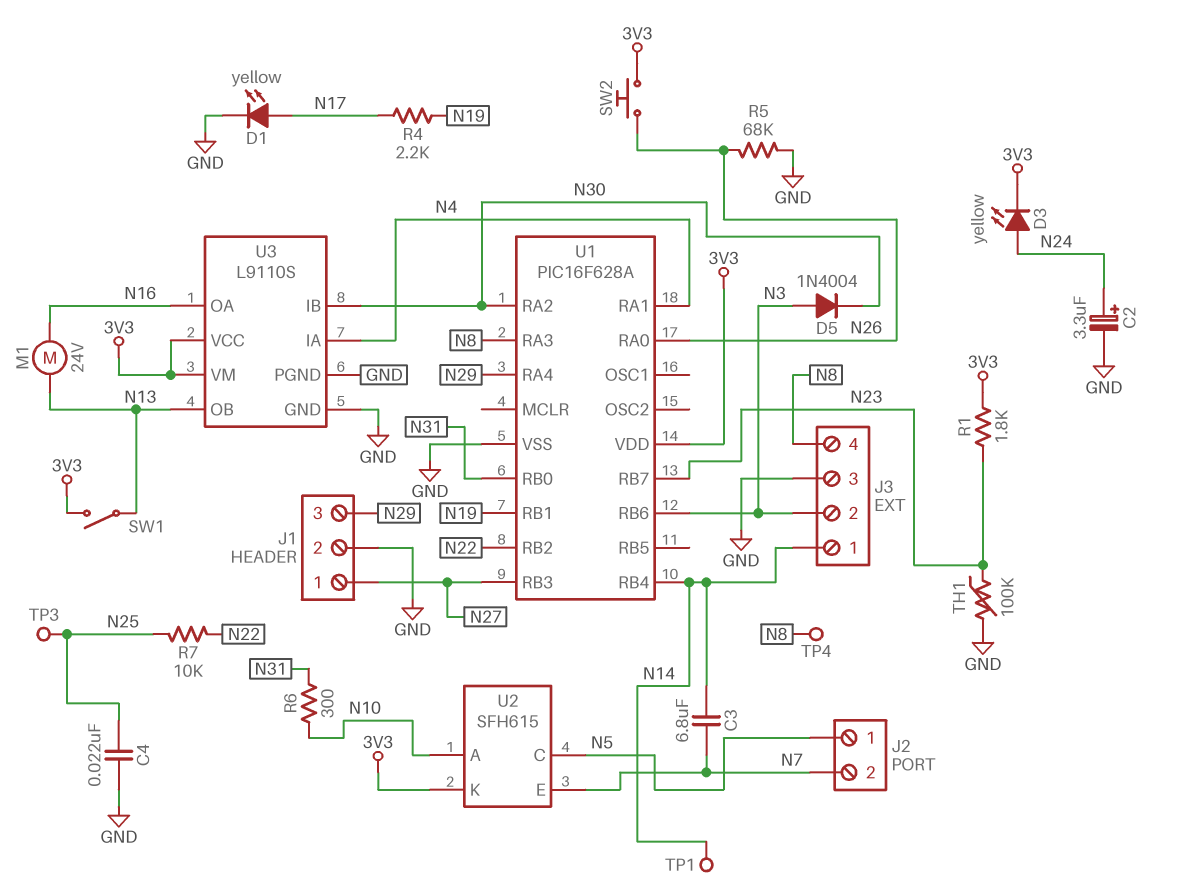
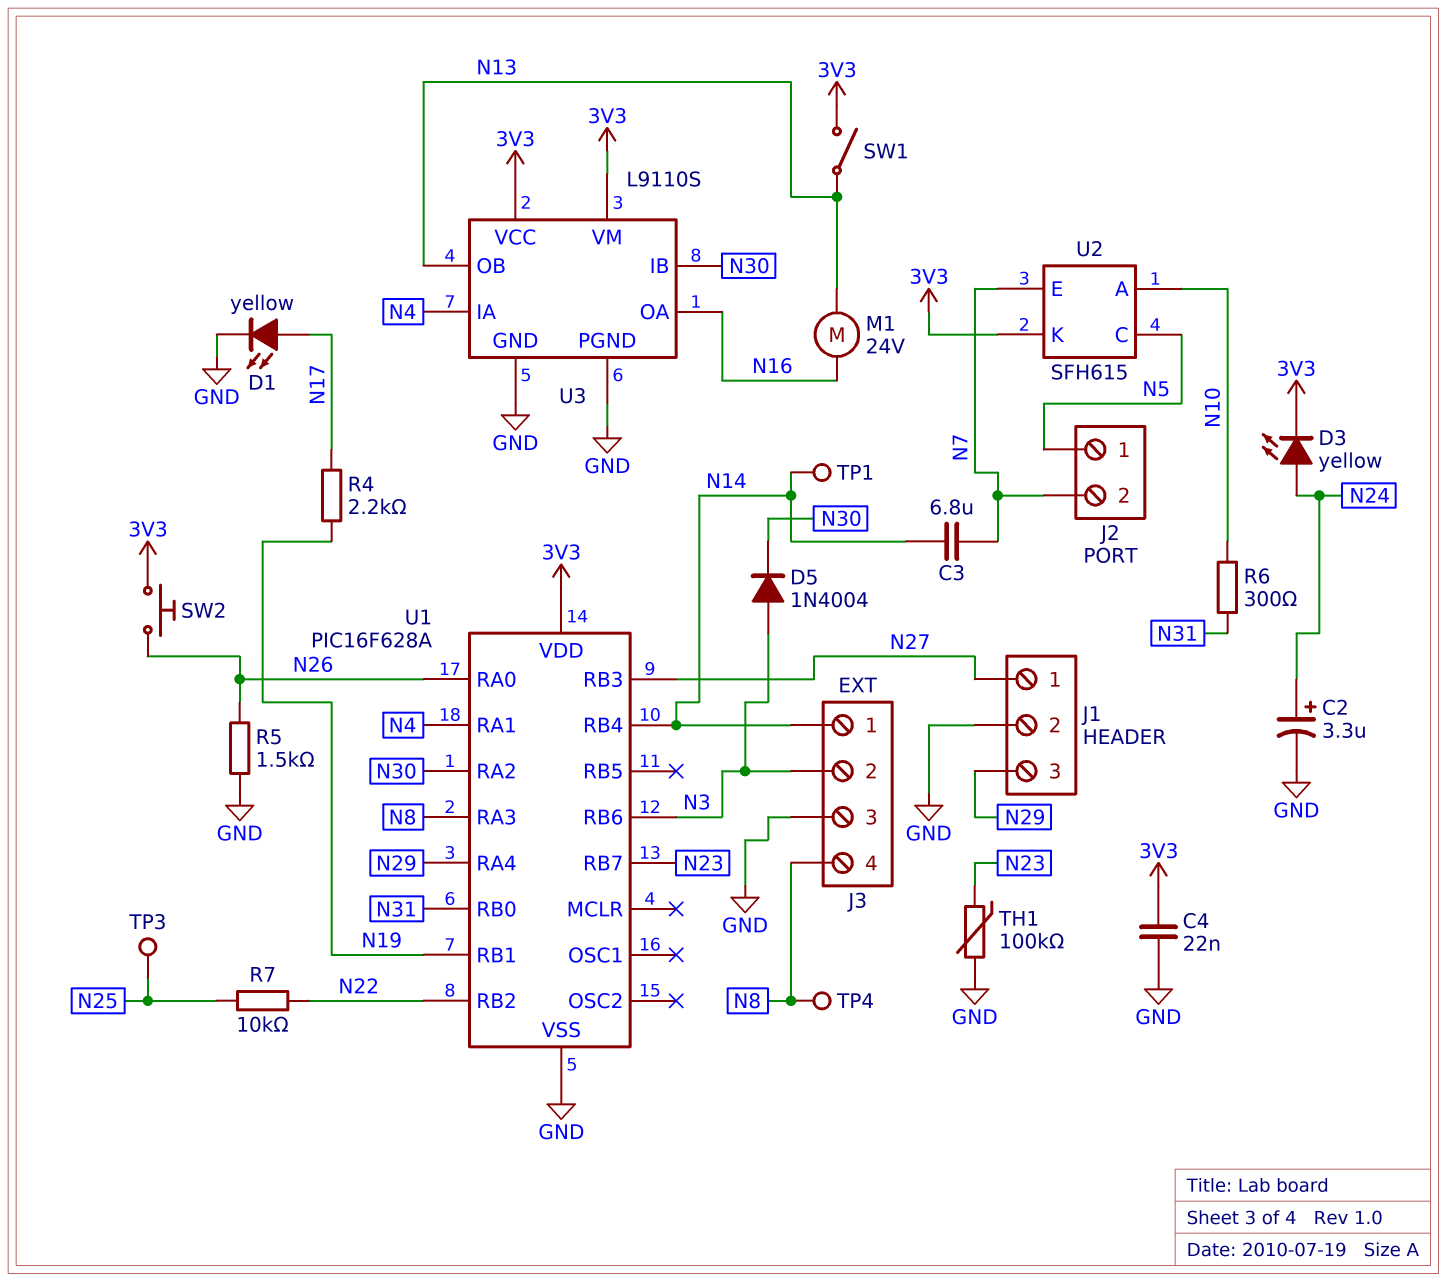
C4: 22nF (GND, N25) -> 22nF (3V3, GND)
R1: 1.8k (3V3, N23) -> none
R5: 68k (GND, N26) -> 1.5k (GND, N26)

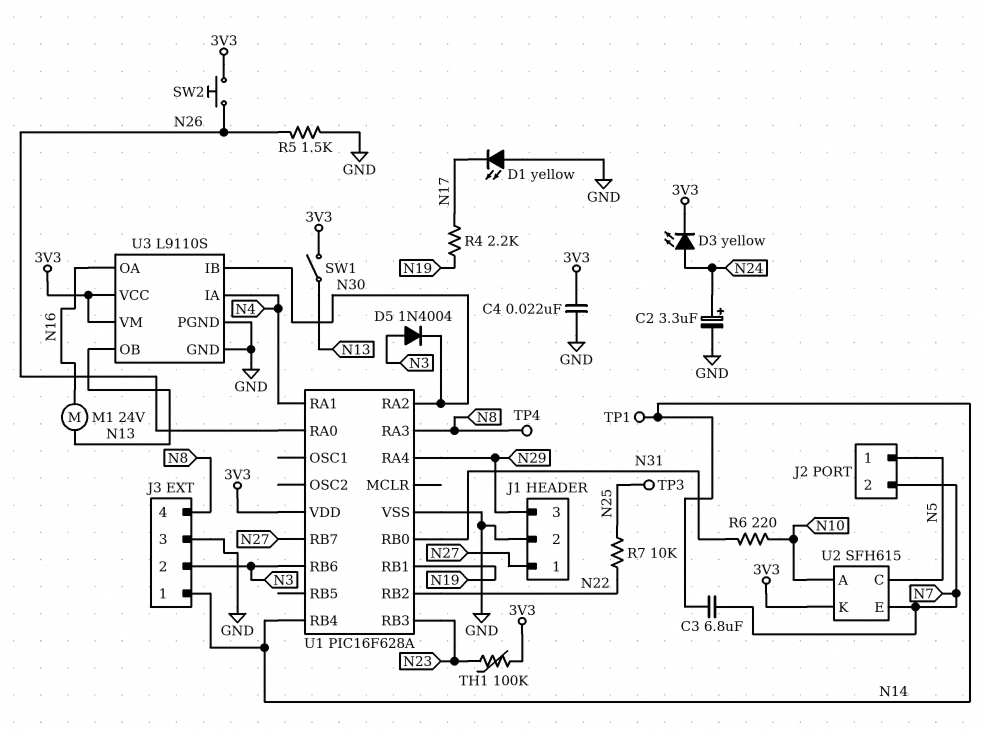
D1: LED yellow (A N17, K GND) -> LED yellow (A GND, K N17)
R6: 300 (N10, N31) -> 220 (N10, N31)
TH1: 100k (GND, N23) -> 100k (3V3, N23)
U1 pin RB3: N27 -> N23
U1 pin RB7: N23 -> N27

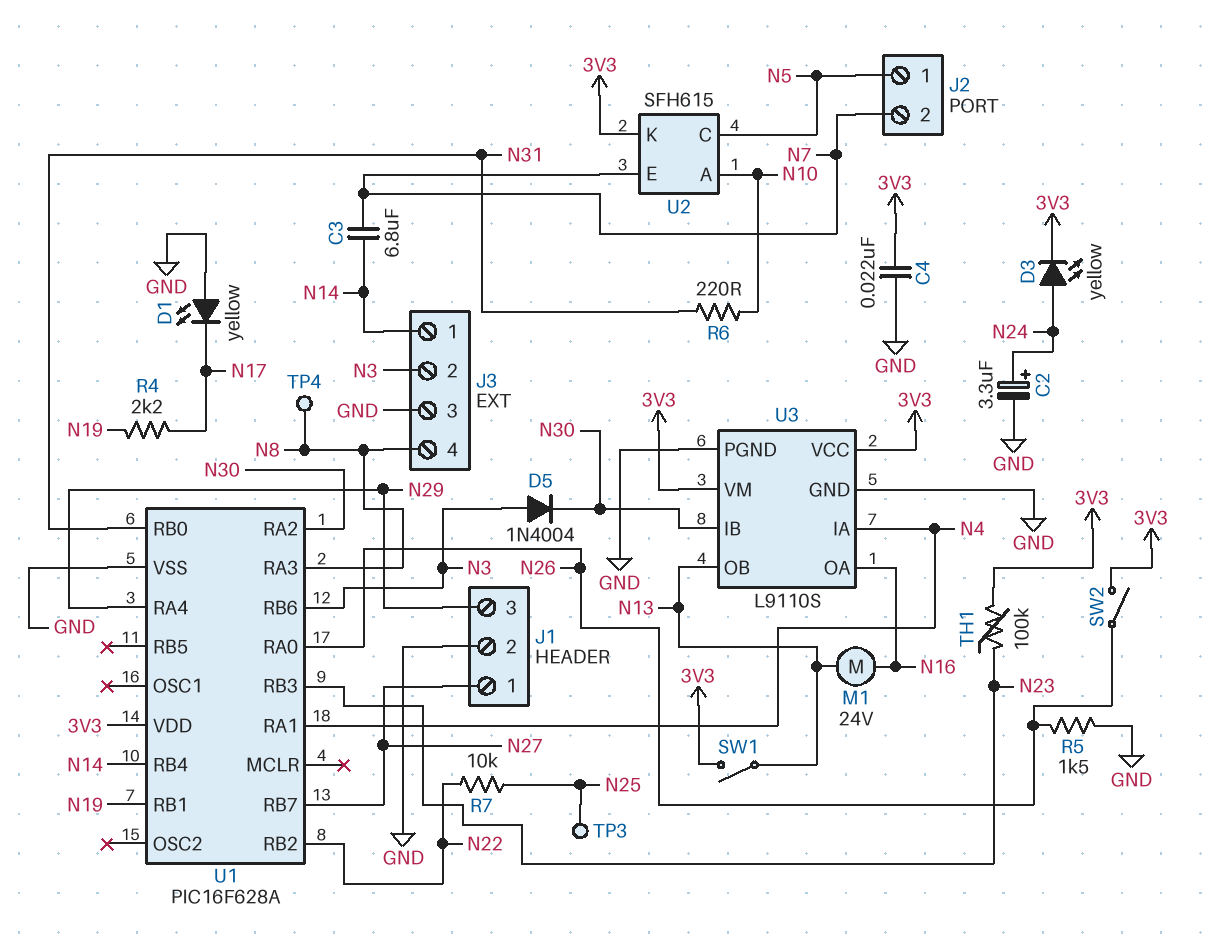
SW2: button (3V3, N26) -> switch (3V3, N26)
TP1: test point (N14) -> none

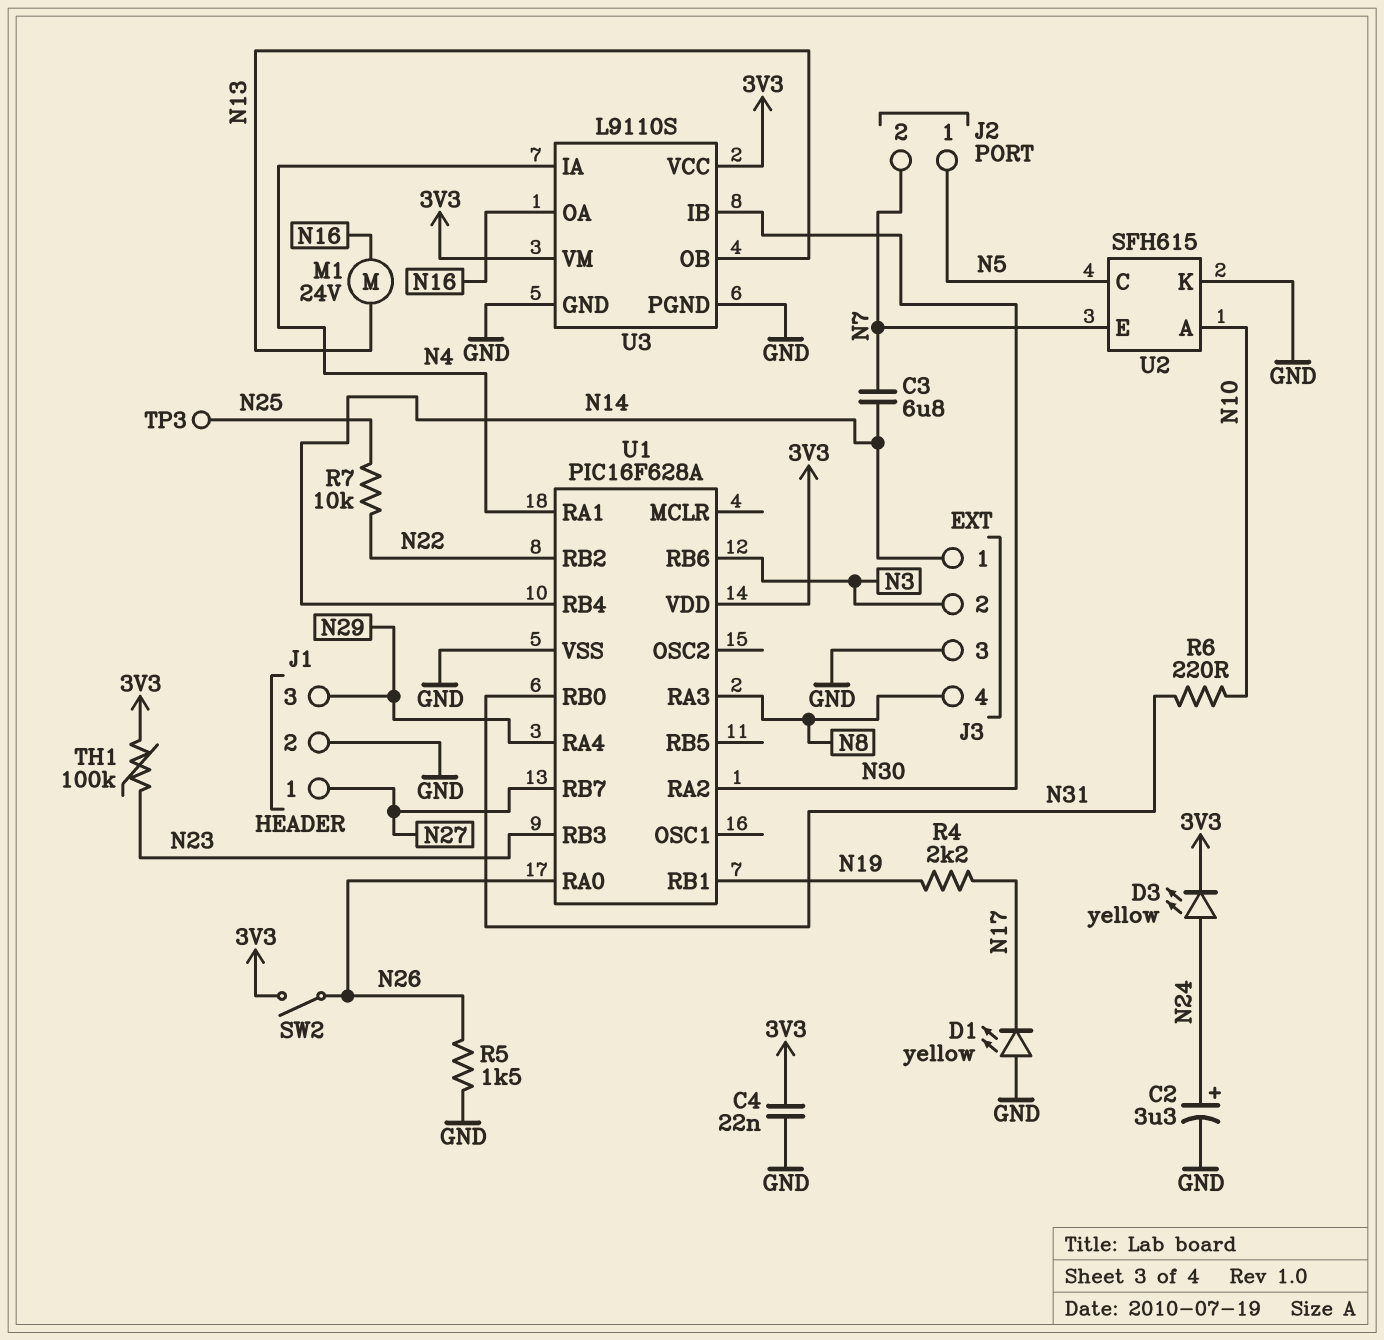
D5: diode 1N4004 (A N3, K N30) -> none
SW1: switch (3V3, N13) -> none
TP4: test point (N8) -> none
U2 pin K: 3V3 -> GND

